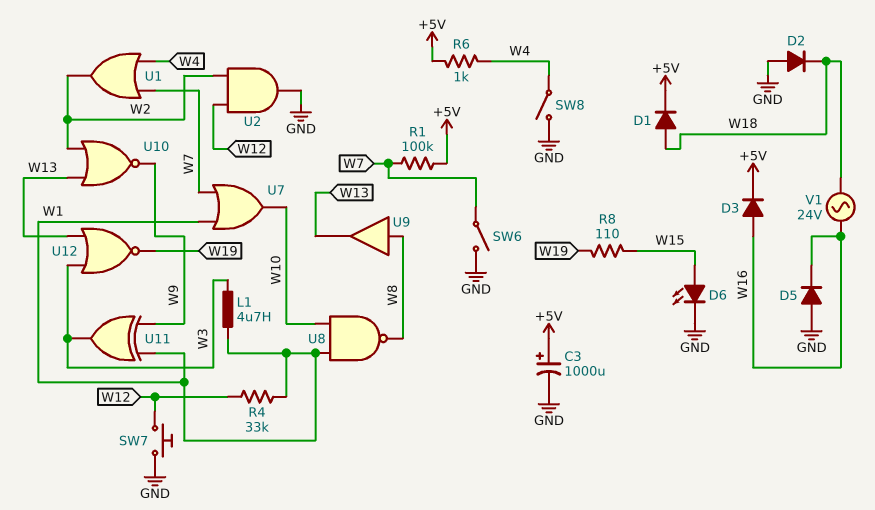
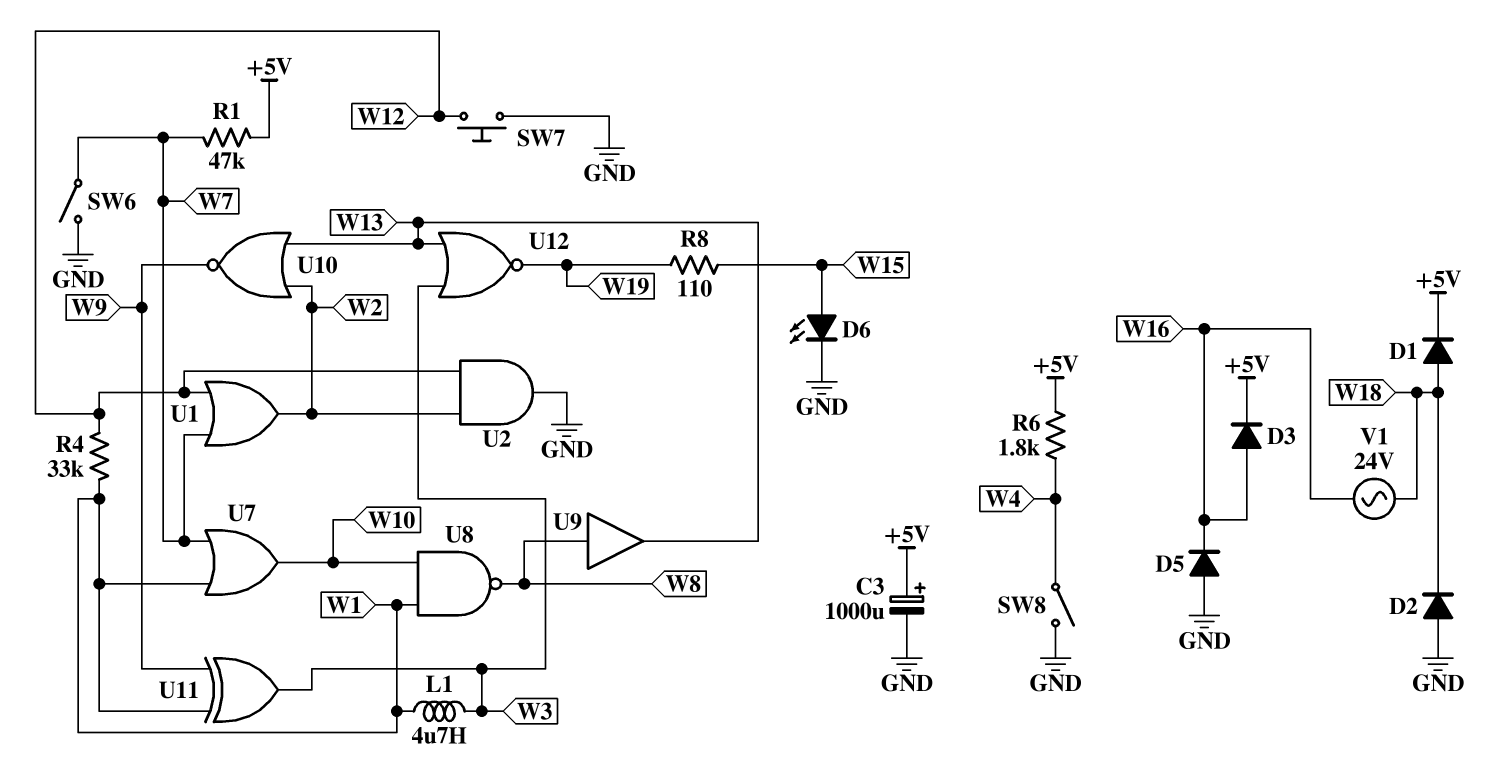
R1: 100k (+5V, W7) -> 47k (+5V, W7)
R6: 1k (+5V, W4) -> 1.8k (+5V, W4)
U1: OR (in W4, in W7, out W2) -> OR (in W7, in W12, out W2)

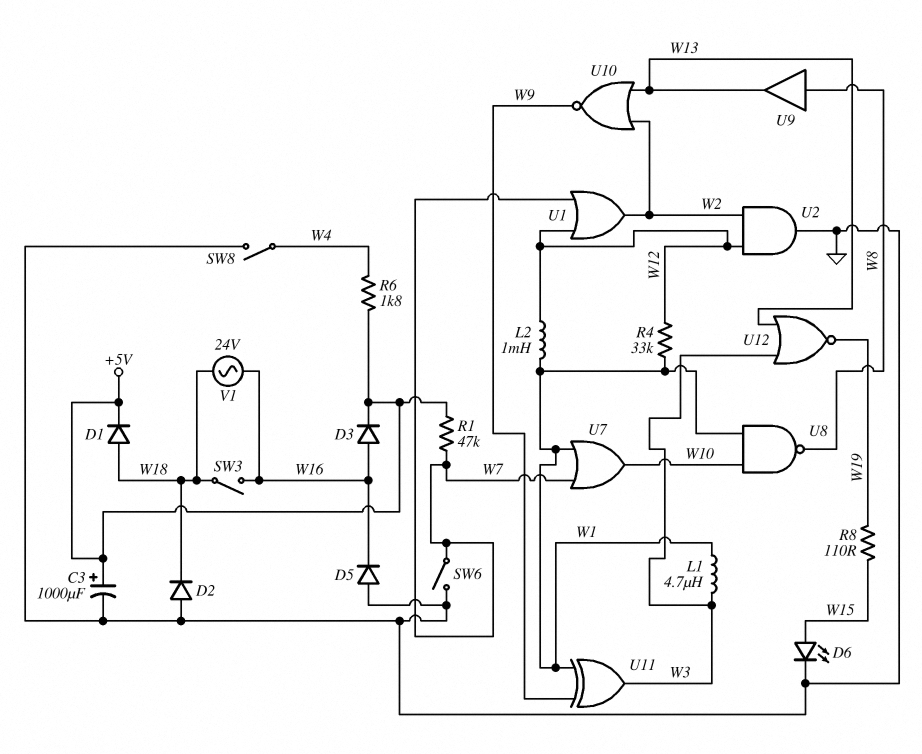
L2: none -> 1mH (W1, W12)
SW3: none -> switch (W16, W18)
SW7: button (GND, W12) -> none

